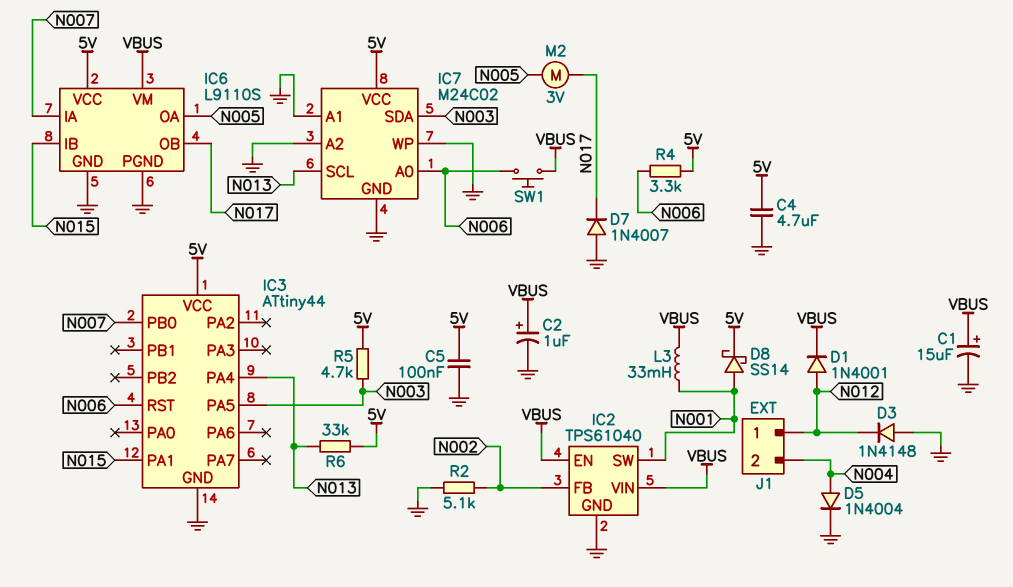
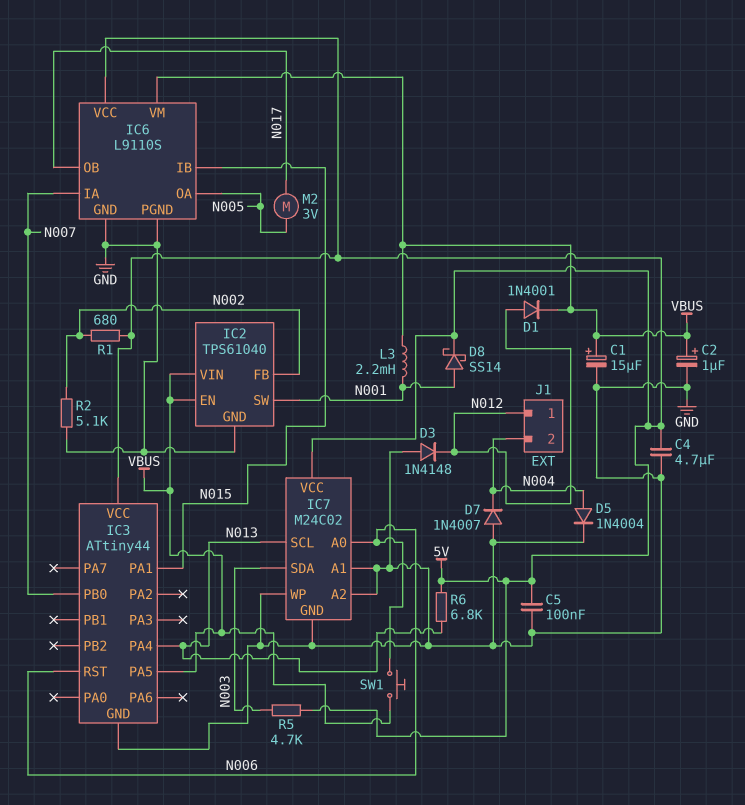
D7: diode 1N4007 (A GND, K N017) -> diode 1N4007 (A GND, K N004)
IC3 pin PA5: N003 -> VBUS
L3: 33mH (N001, VBUS) -> 2.2mH (N001, VBUS)
R1: none -> 680 (5V, N002)
R4: 3.3k (5V, N006) -> none
R6: 33k (5V, N013) -> 6.8k (5V, N013)

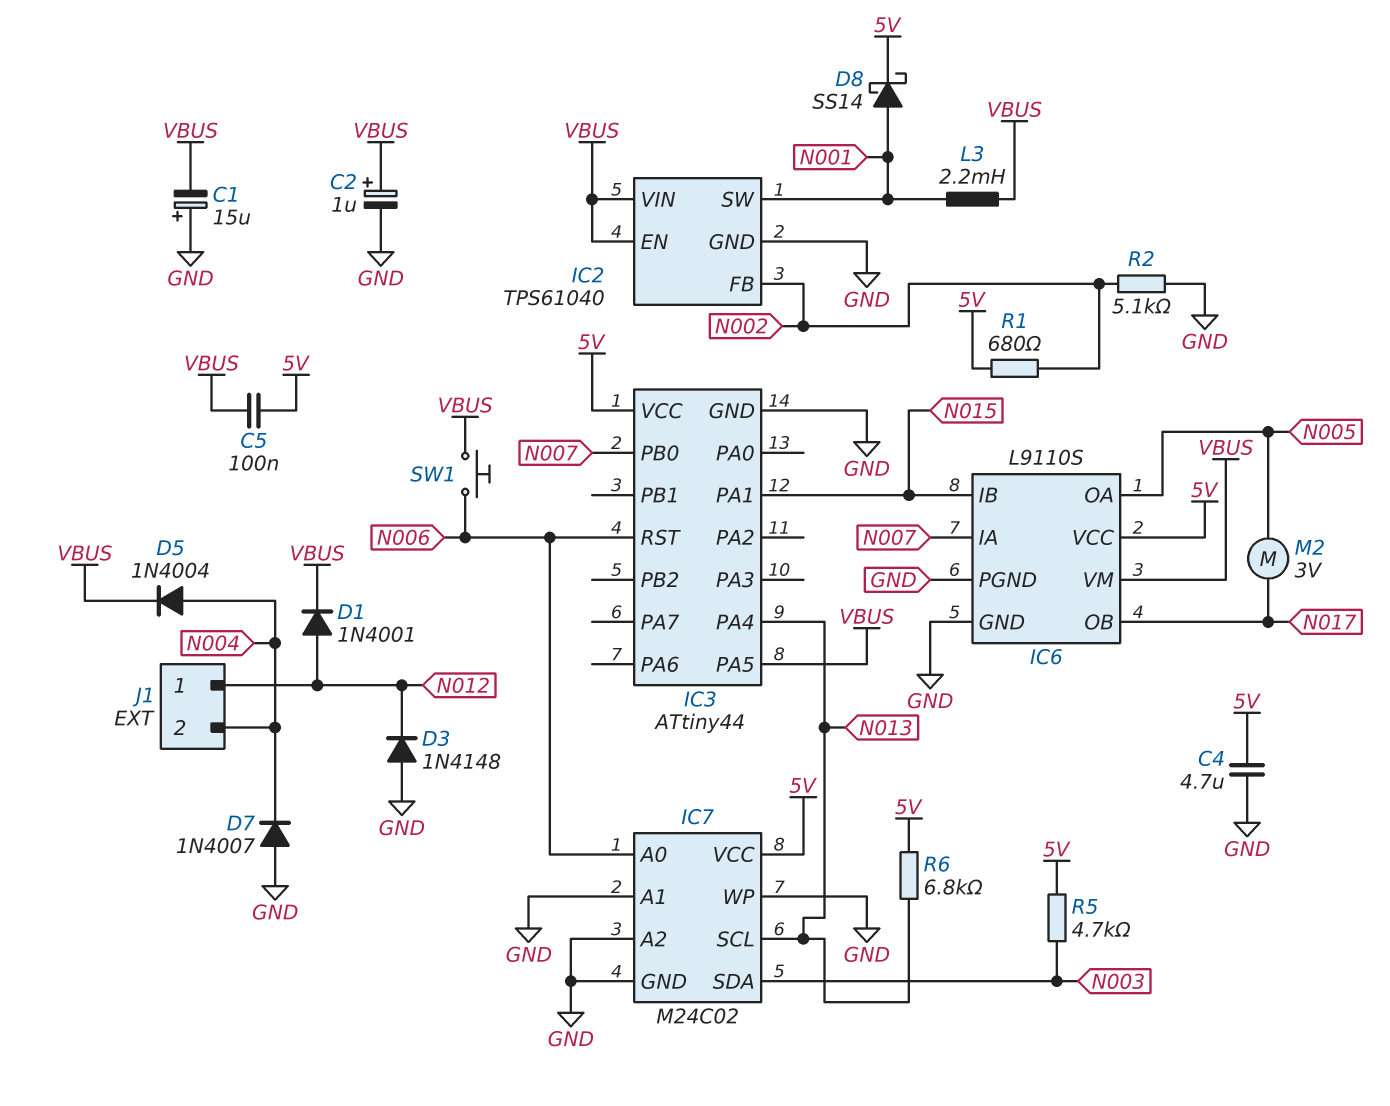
C1: 15uF (plus VBUS, minus GND) -> 15uF (plus GND, minus VBUS)
C5: 100nF (5V, GND) -> 100nF (5V, VBUS)
D5: diode 1N4004 (A N004, K GND) -> diode 1N4004 (A N004, K VBUS)

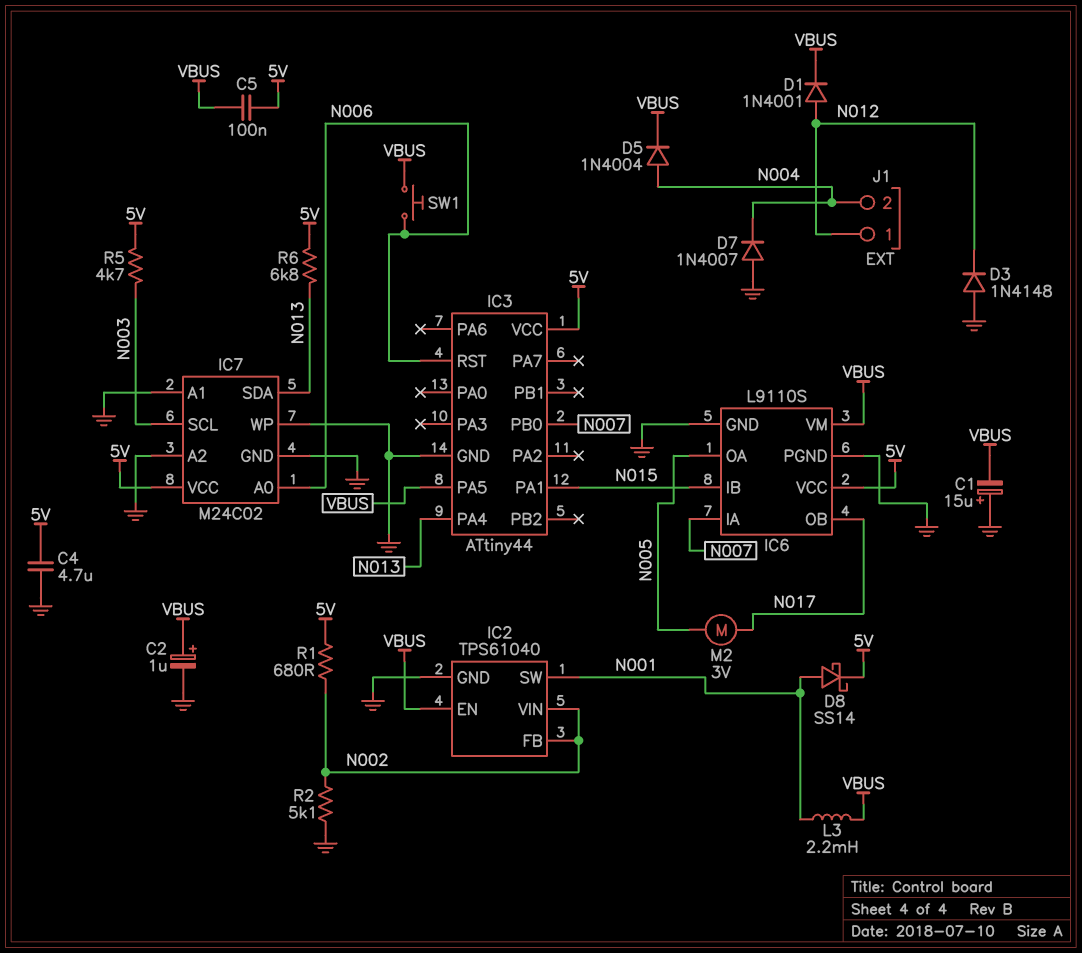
IC2 pin VIN: VBUS -> N002
IC7 pin SCL: N013 -> N003
IC7 pin SDA: N003 -> N013

